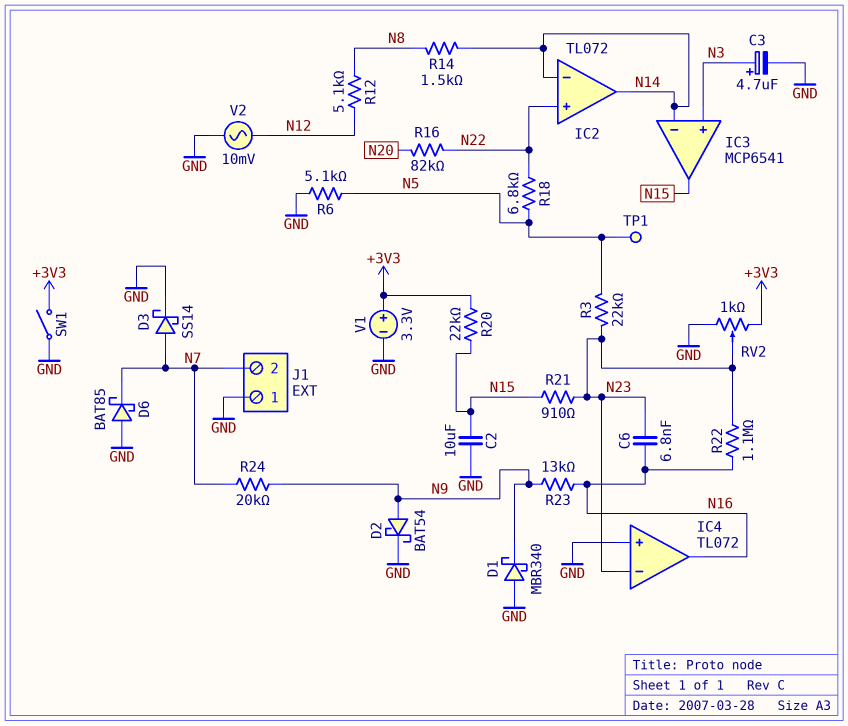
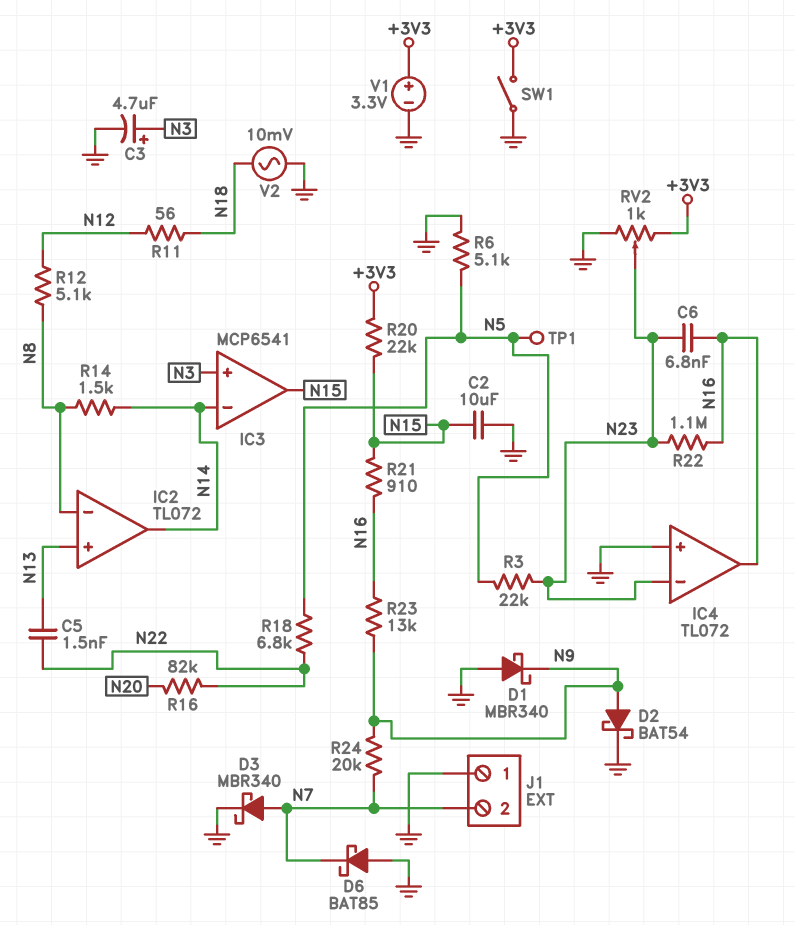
C5: none -> 1.5nF (N13, N22)
D3: schottky SS14 (A N7, K GND) -> schottky MBR340 (A N7, K GND)
IC2 pin in+: N22 -> N13
IC2 pin in-: N14 -> N8
R11: none -> 56 (N12, N18)
R21: 910 (N15, N23) -> 910 (N15, N16)
V2: AC 10mV (GND, N12) -> AC 10mV (GND, N18)

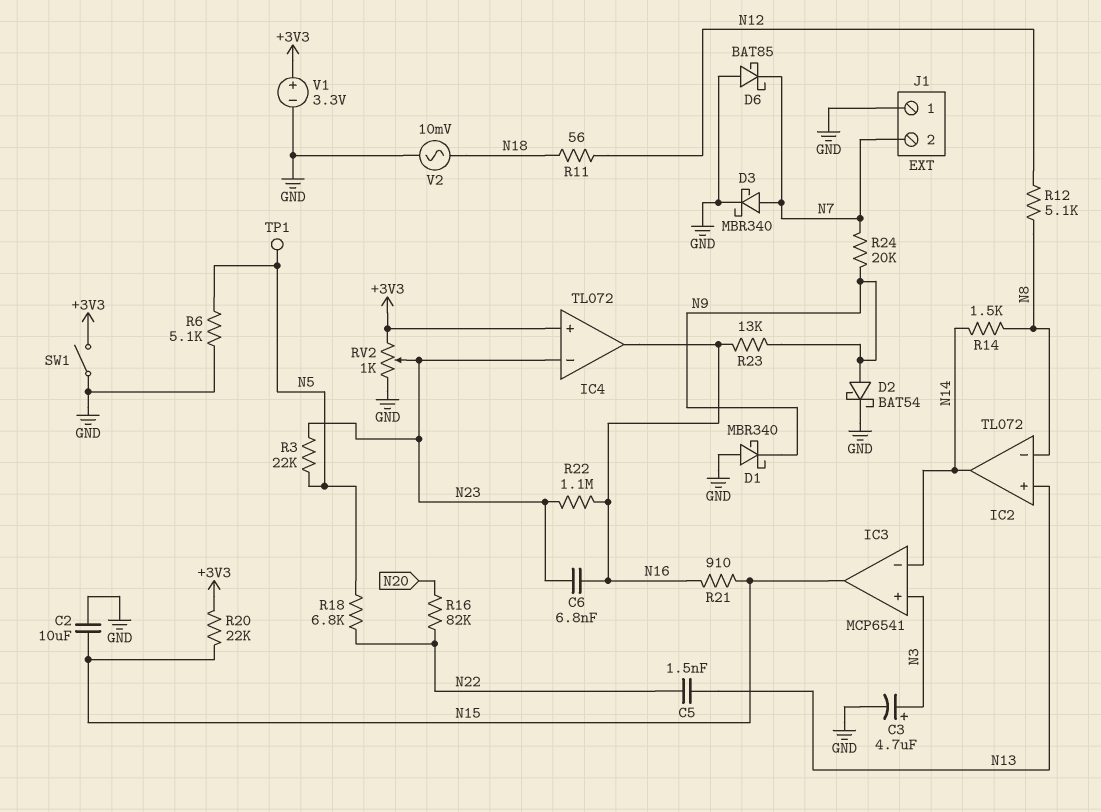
IC4 pin in+: GND -> +3V3

